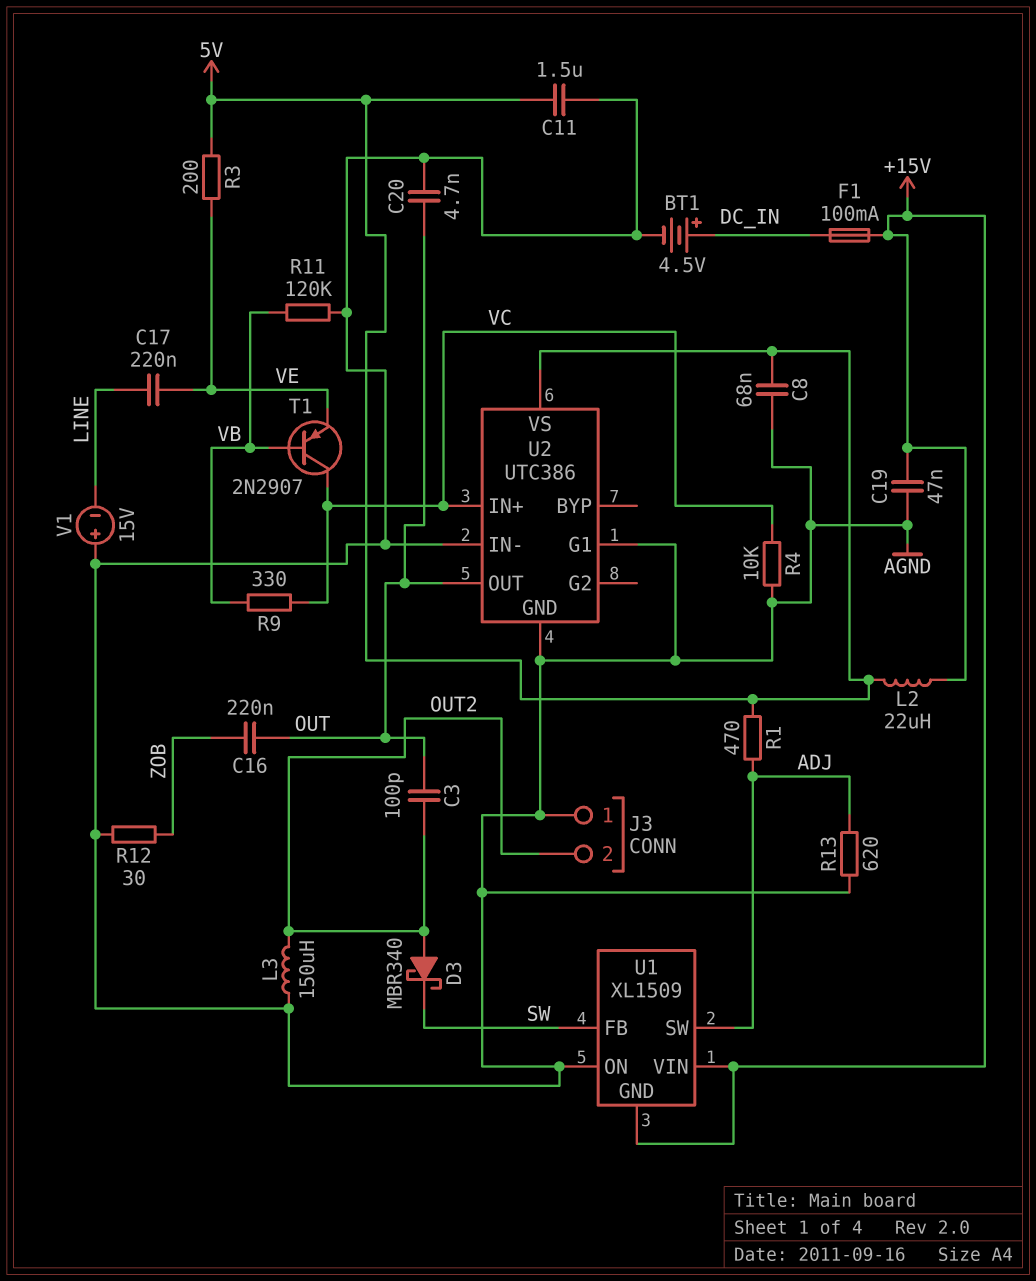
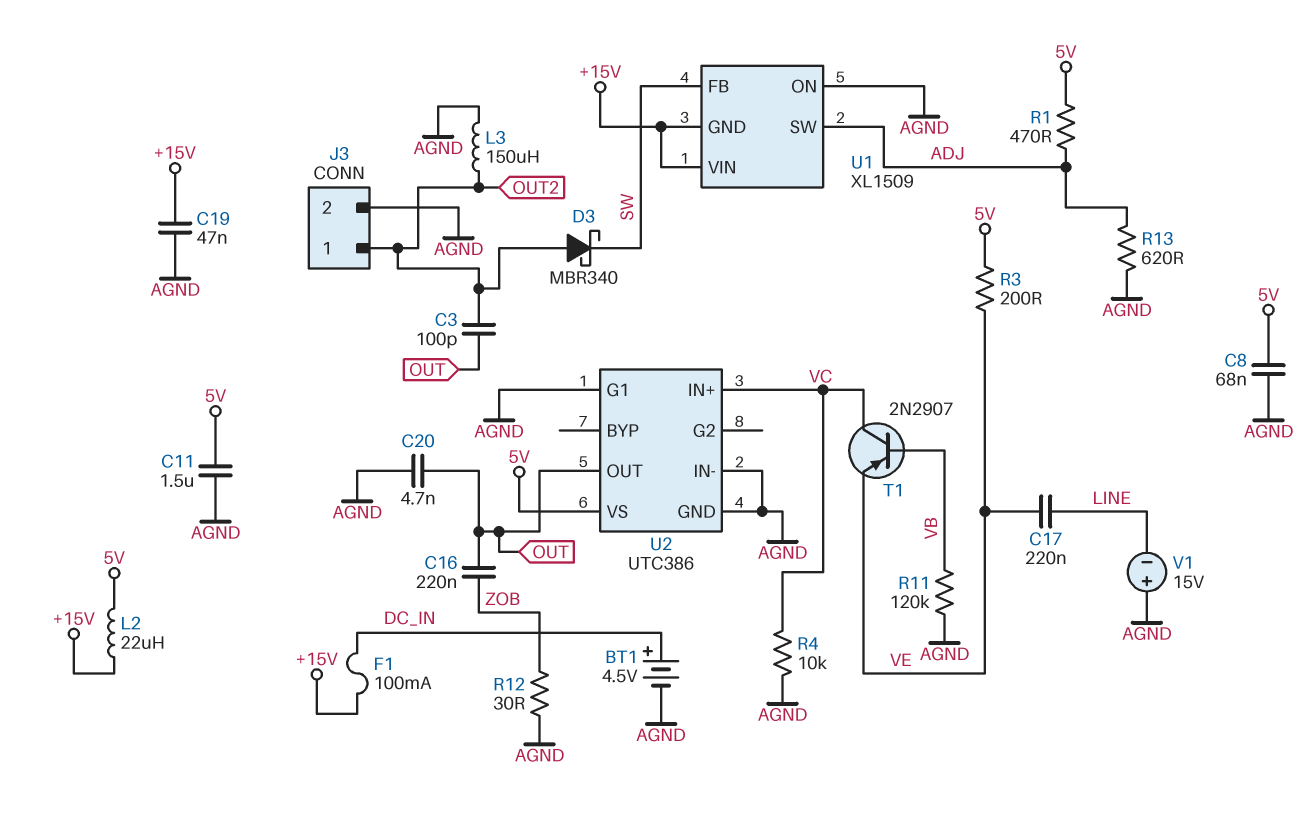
J3 pin 1: AGND -> OUT2
J3 pin 2: OUT2 -> AGND
R9: 330 (VB, VC) -> none

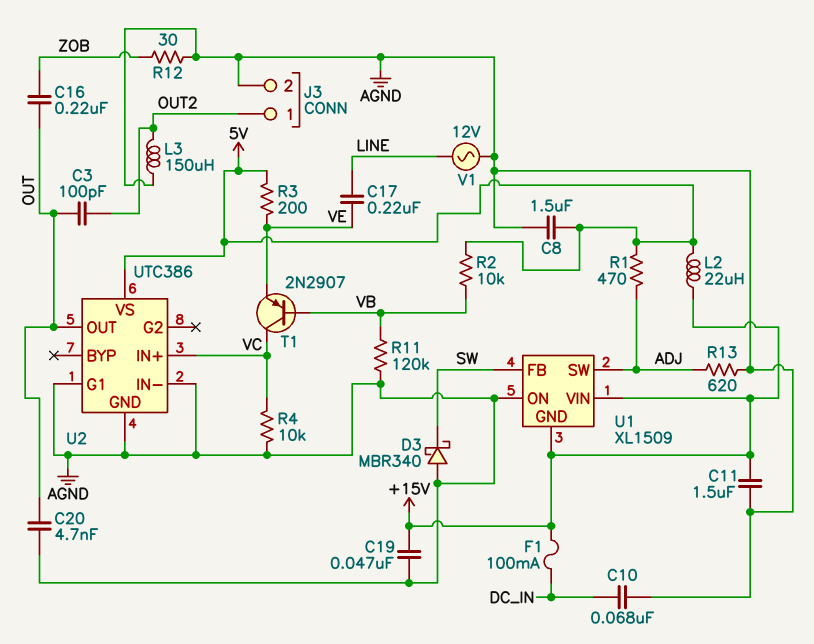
BT1: 4.5V (plus DC_IN, minus AGND) -> none
C8: 68nF (5V, AGND) -> 1.5uF (5V, AGND)
C10: none -> 68nF (AGND, DC_IN)
C11: 1.5uF (5V, AGND) -> 1.5uF (+15V, AGND)
D3: schottky MBR340 (A OUT2, K SW) -> schottky MBR340 (A AGND, K SW)
R2: none -> 10k (5V, VB)
V1: 15V (plus AGND, minus LINE) -> AC 12V (AGND, LINE)

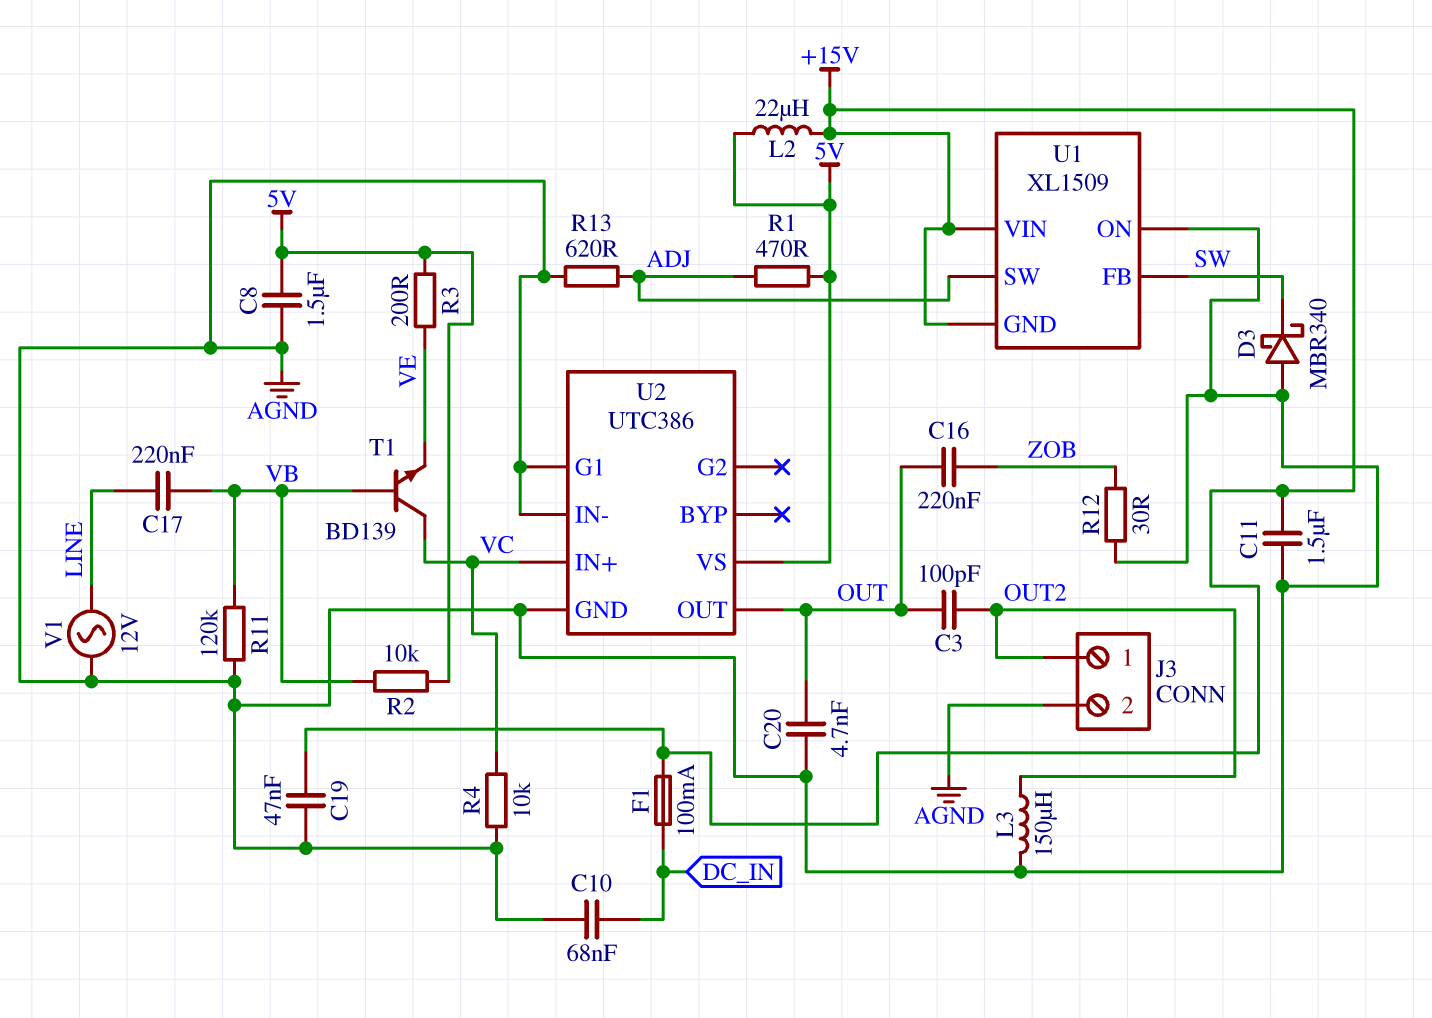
C17: 220nF (LINE, VE) -> 220nF (LINE, VB)
T1: PNP 2N2907 (B VB, C VC, E VE) -> NPN BD139 (B VB, C VC, E VE)

